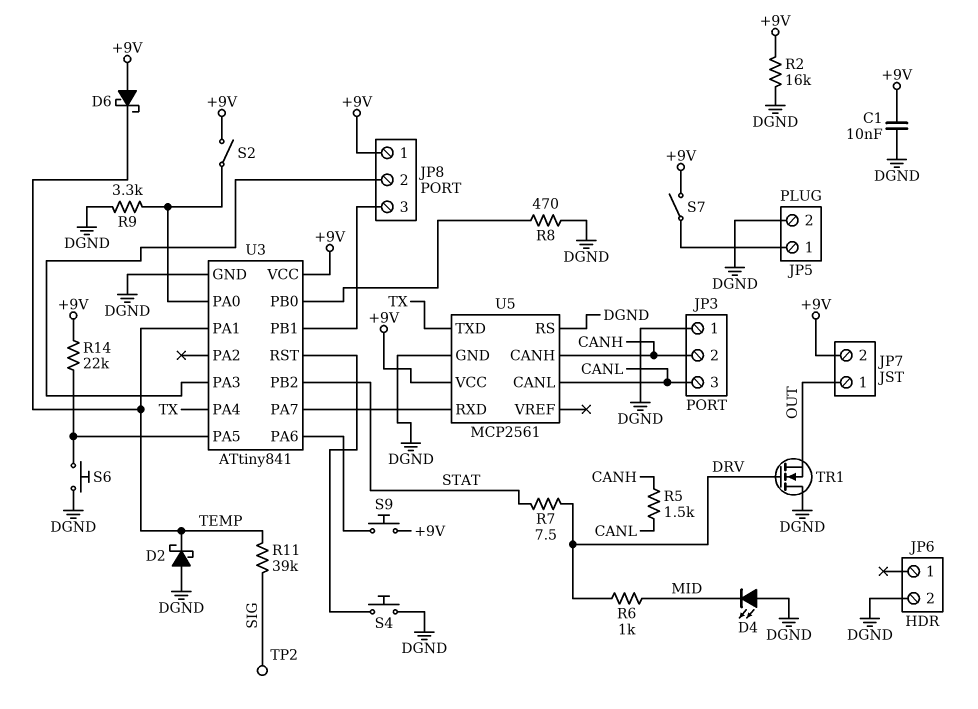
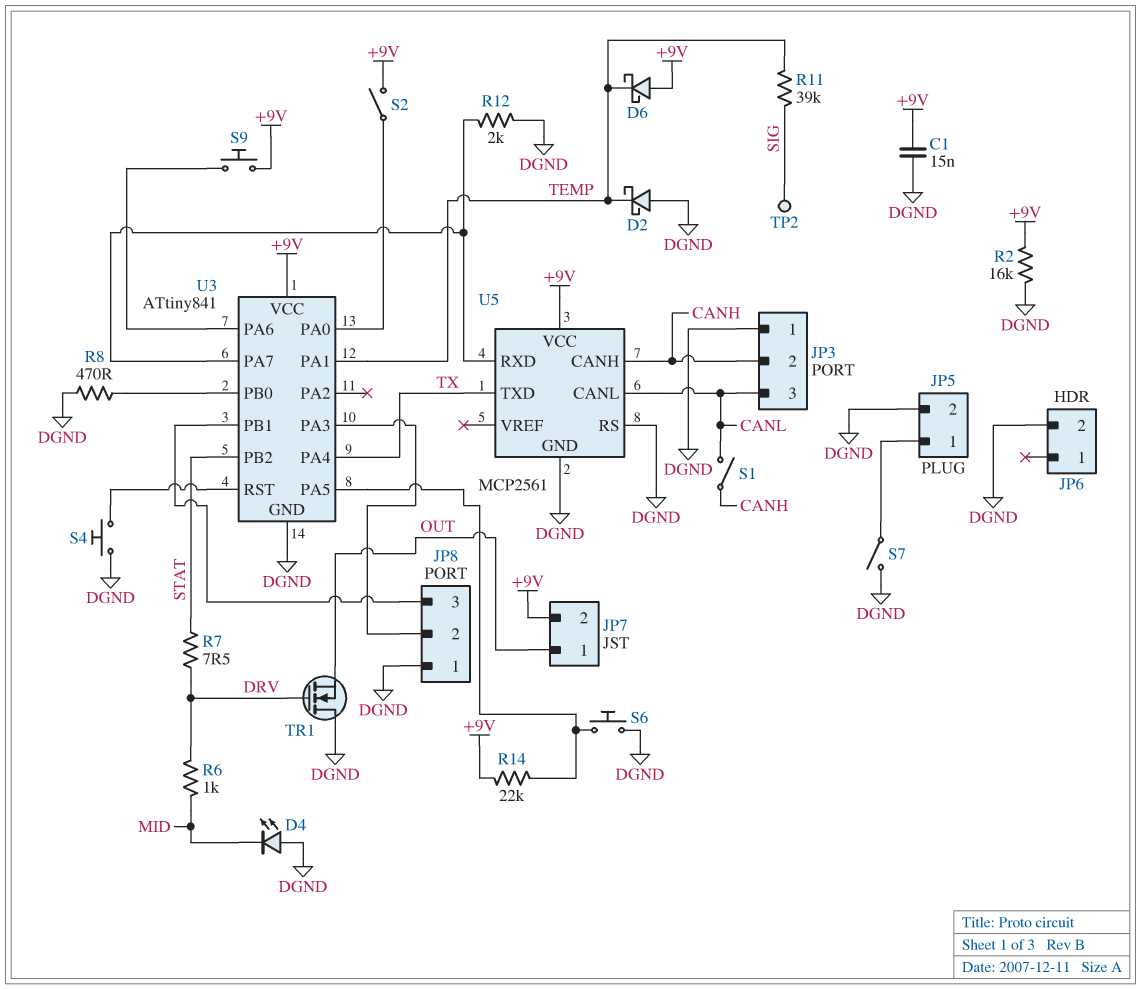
C1: 10nF (+9V, DGND) -> 15nF (+9V, DGND)
JP8 pin 1: +9V -> DGND
R5: 1.5k (CANH, CANL) -> none
R9: 3.3k (DGND, U3/PA0) -> none
R12: none -> 2k (DGND, U3/PA7)
S1: none -> switch (CANH, CANL)
S7: switch (+9V, JP5/1) -> switch (DGND, JP5/1)

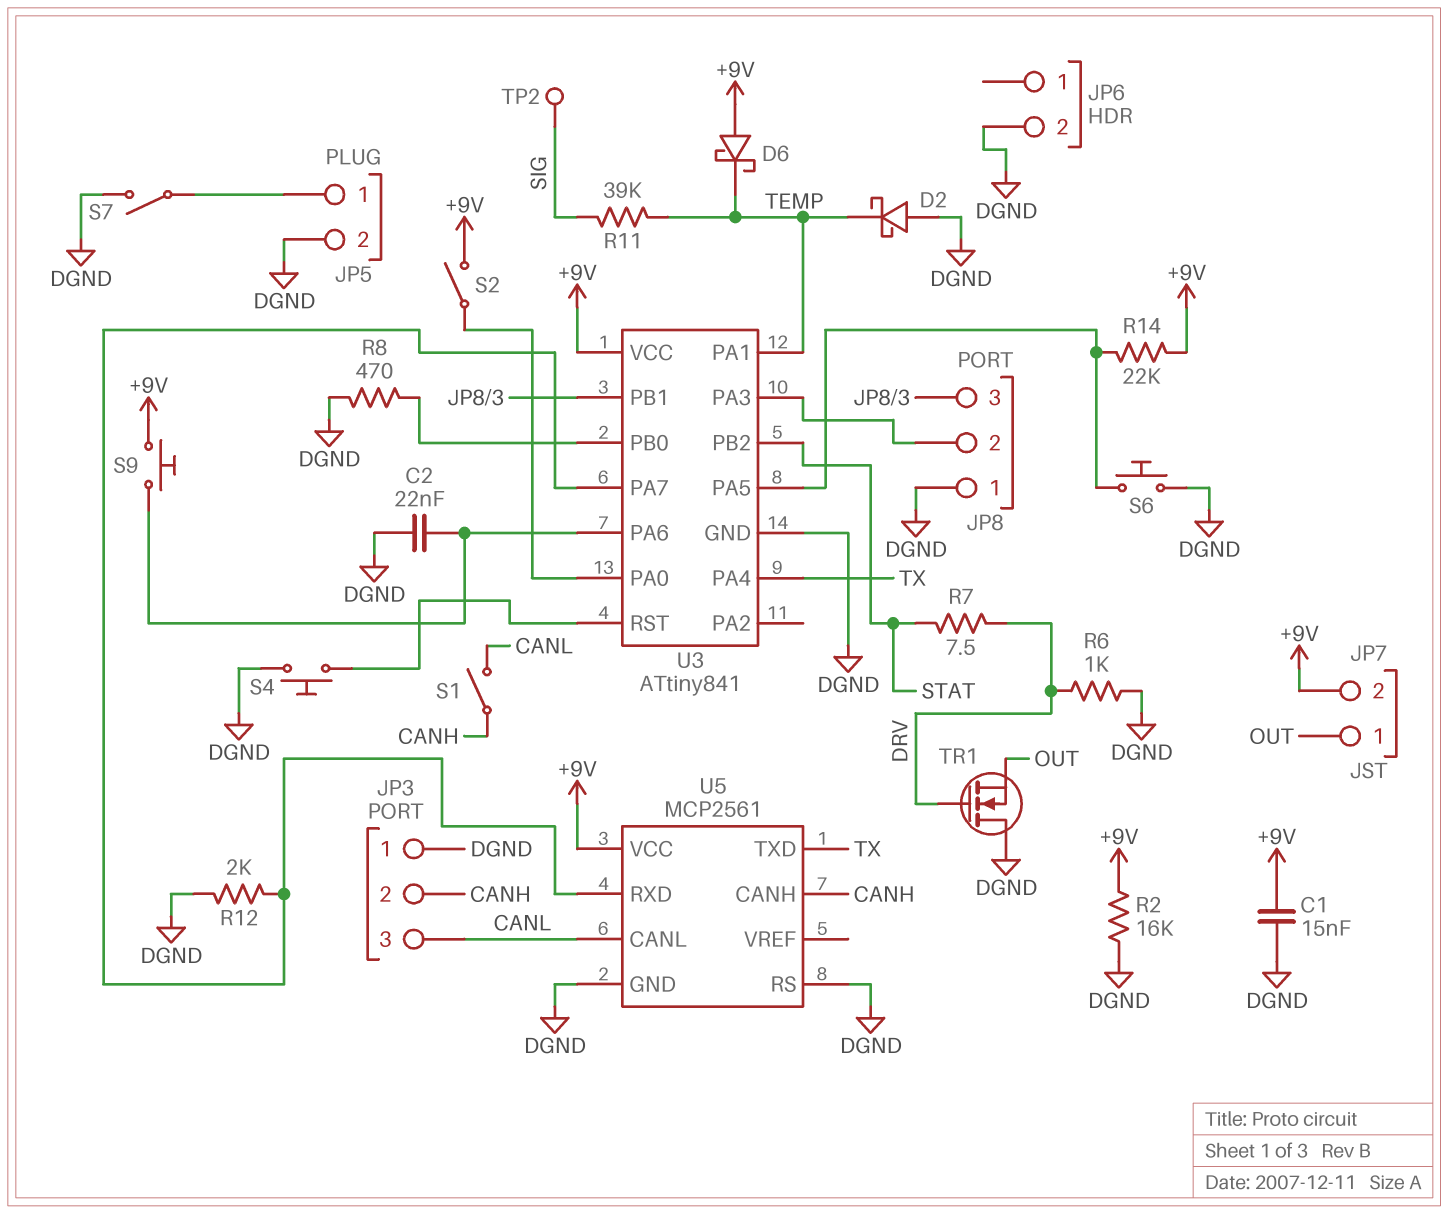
C2: none -> 22nF (DGND, U3/PA6)
D4: LED (A DGND, K MID) -> none
R6: 1k (DRV, MID) -> 1k (DGND, DRV)

